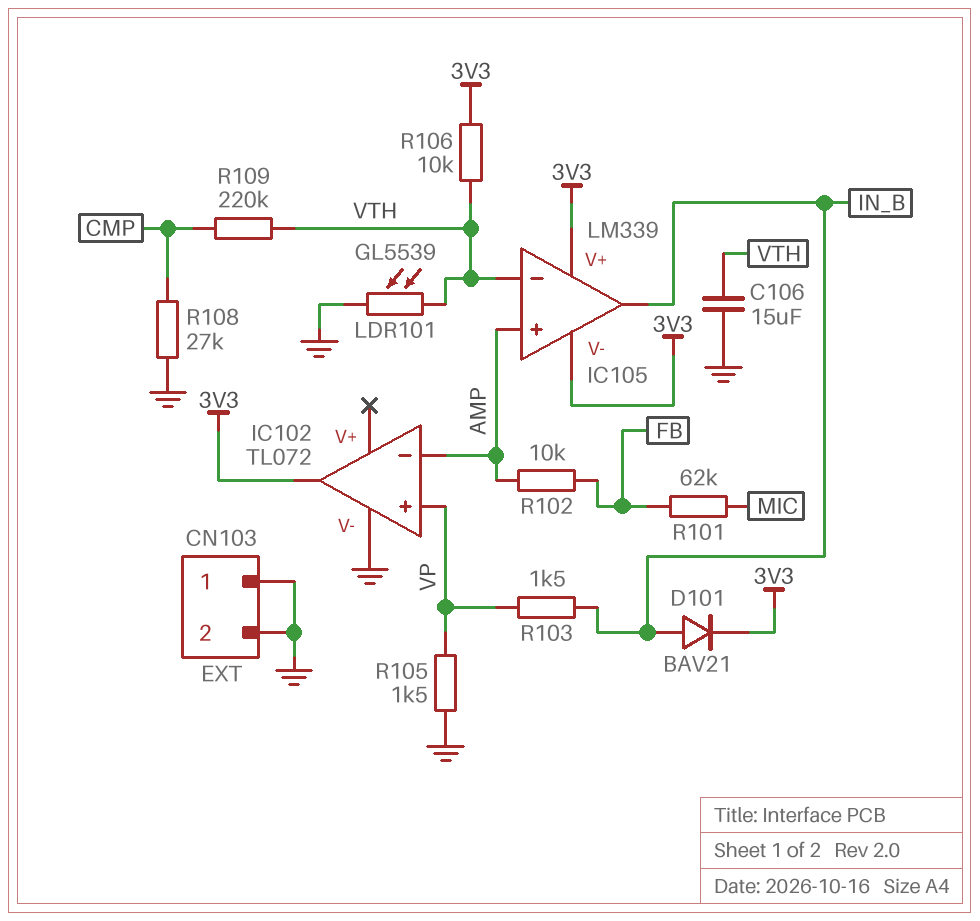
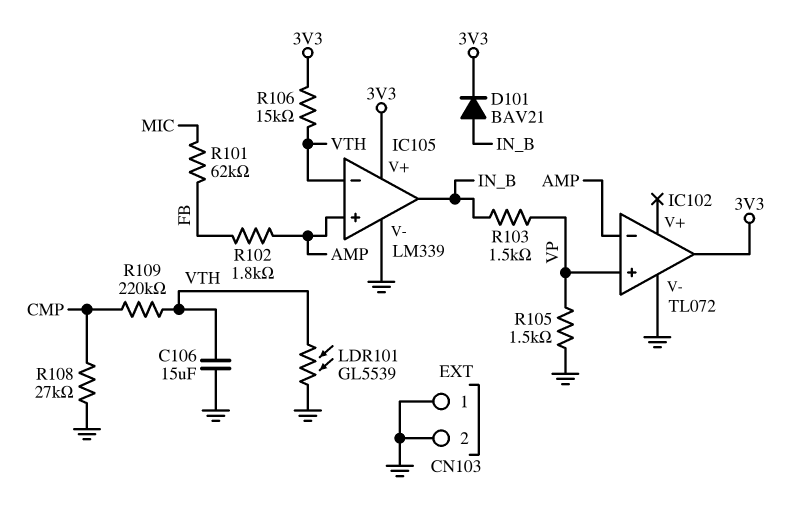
IC105 pin V-: 3V3 -> GND
R102: 10k (AMP, FB) -> 1.8k (AMP, FB)
R106: 10k (3V3, VTH) -> 15k (3V3, VTH)

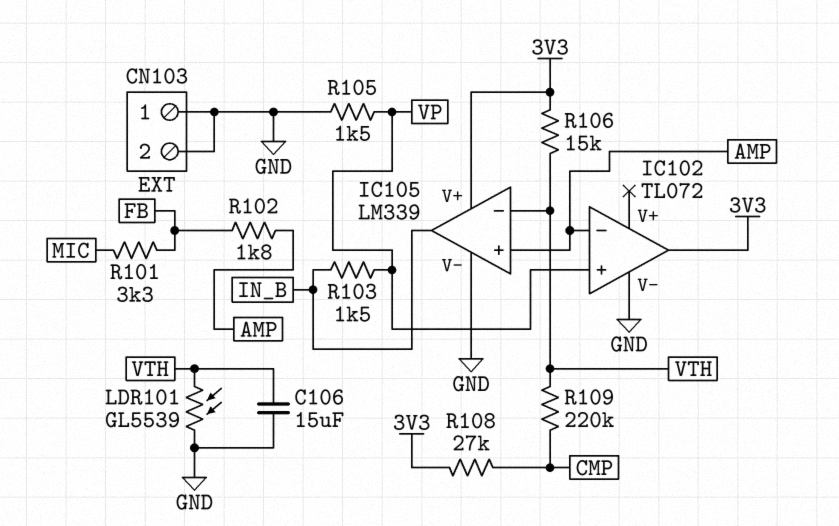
D101: diode BAV21 (A IN_B, K 3V3) -> none
R101: 62k (FB, MIC) -> 3.3k (FB, MIC)
R108: 27k (CMP, GND) -> 27k (3V3, CMP)

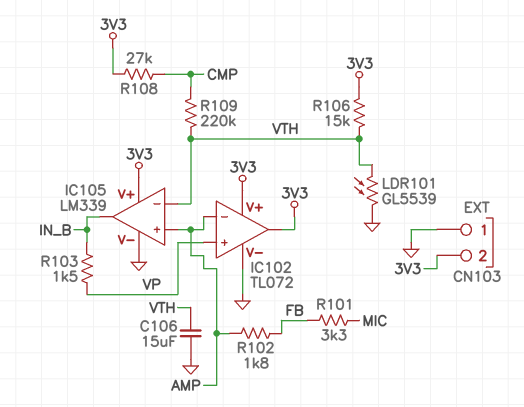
CN103 pin 2: GND -> 3V3
IC102 pin V+: none -> 3V3
R105: 1.5k (GND, VP) -> none

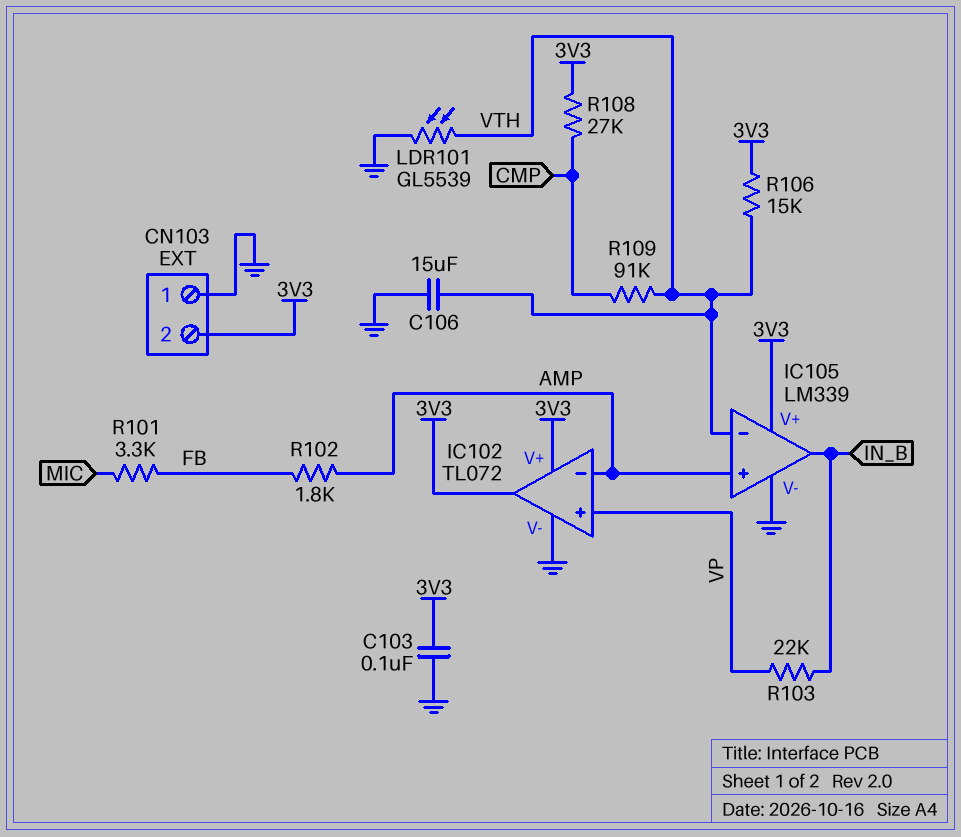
C103: none -> 100nF (3V3, GND)
R103: 1.5k (IN_B, VP) -> 22k (IN_B, VP)
R109: 220k (CMP, VTH) -> 91k (CMP, VTH)

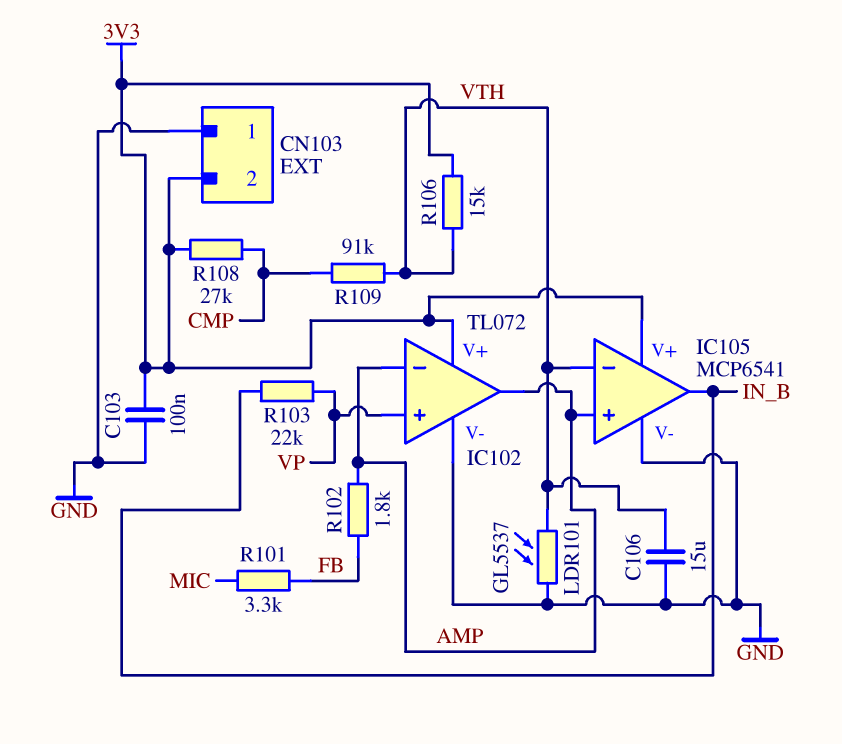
IC102 pin out: 3V3 -> AMP
IC105: LM339 -> MCP6541
LDR101: GL5539 (GND, VTH) -> GL5537 (GND, VTH)

